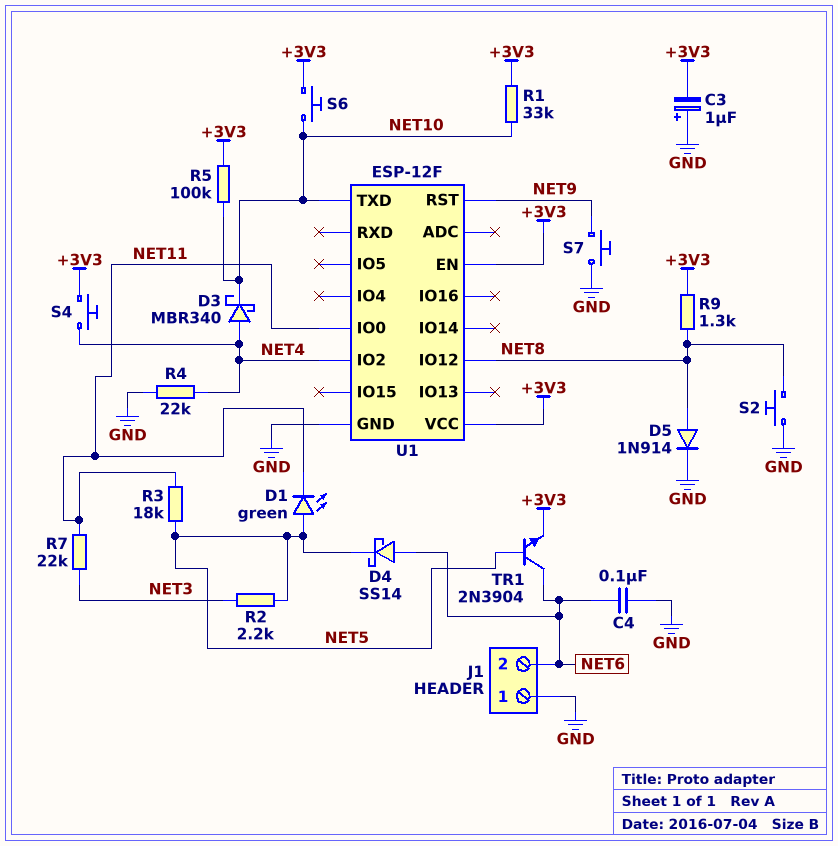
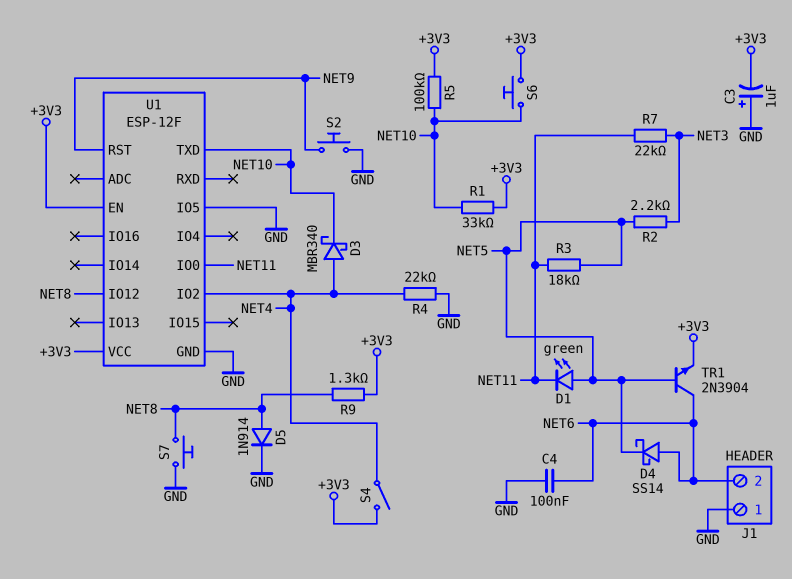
S2: button (GND, NET8) -> button (GND, NET9)
S4: button (+3V3, NET4) -> switch (+3V3, NET4)
S7: button (GND, NET9) -> button (GND, NET8)
U1 pin IO5: none -> GND

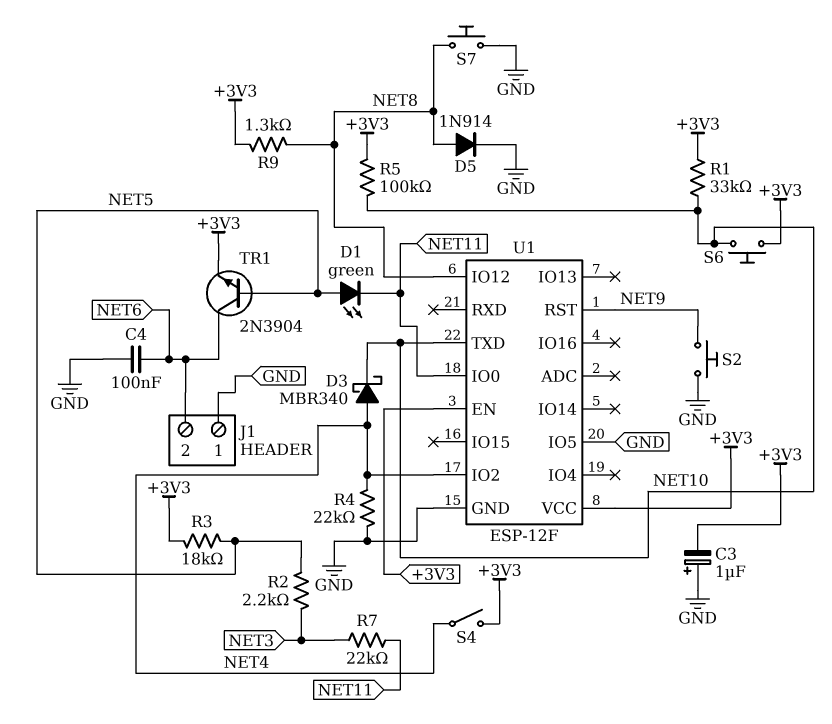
D4: schottky SS14 (A NET6, K NET5) -> none
R3: 18k (NET5, NET11) -> 18k (+3V3, NET5)

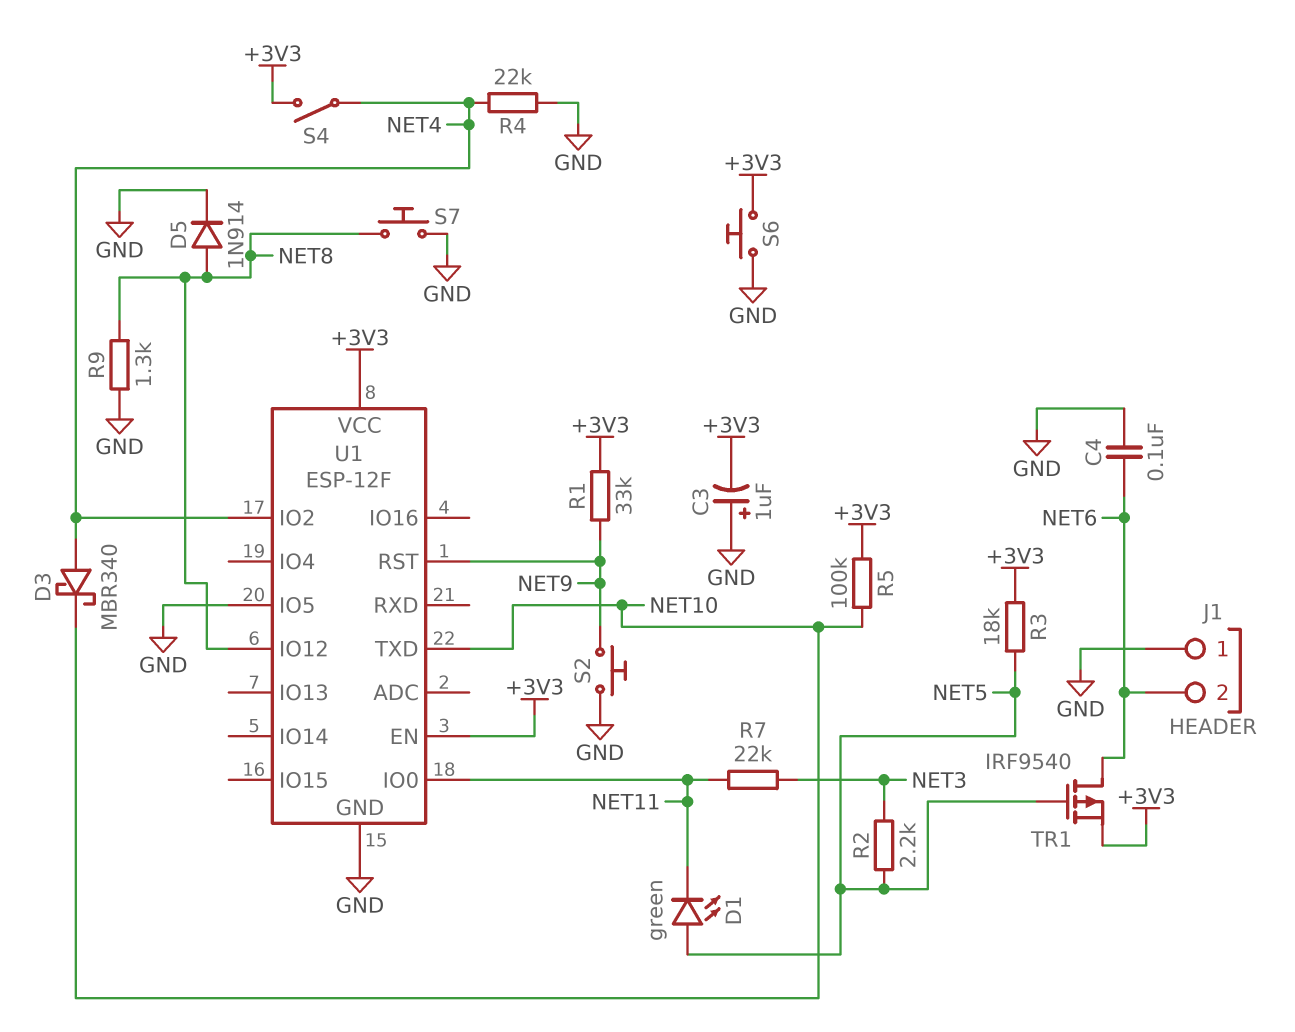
R1: 33k (+3V3, NET10) -> 33k (+3V3, NET9)
R9: 1.3k (+3V3, NET8) -> 1.3k (GND, NET8)
S6: button (+3V3, NET10) -> button (+3V3, GND)
TR1: NPN 2N3904 (B NET5, C NET6, E +3V3) -> PMOS IRF9540 (G NET5, D NET6, S +3V3)

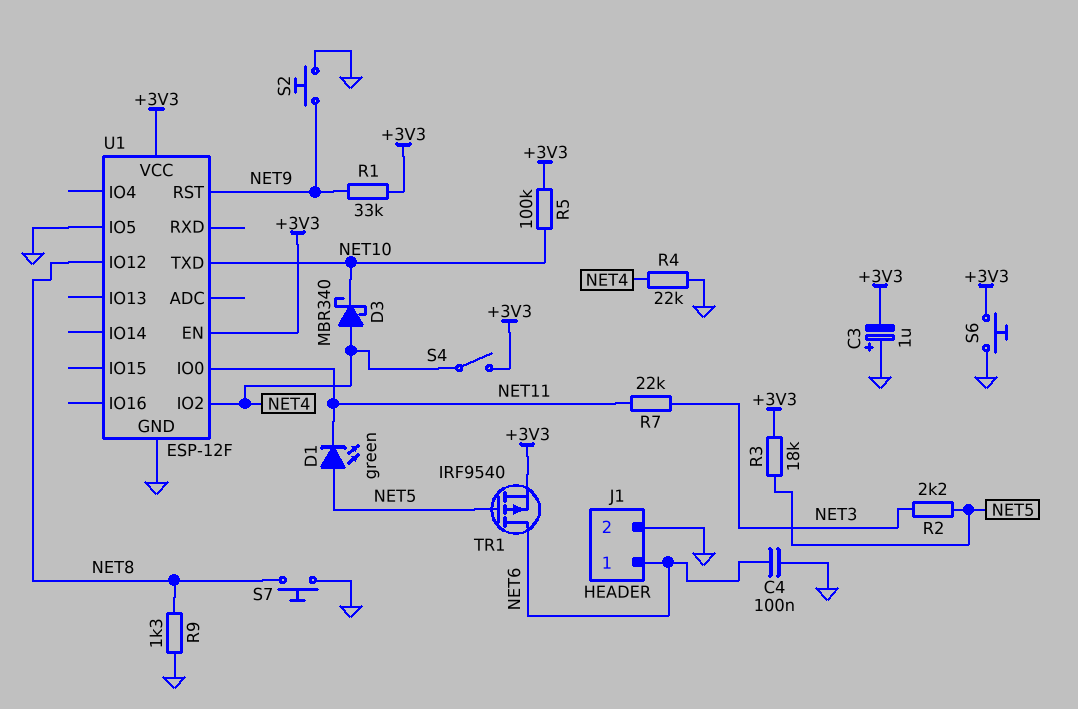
D5: diode 1N914 (A NET8, K GND) -> none
J1 pin 1: GND -> NET6
J1 pin 2: NET6 -> GND

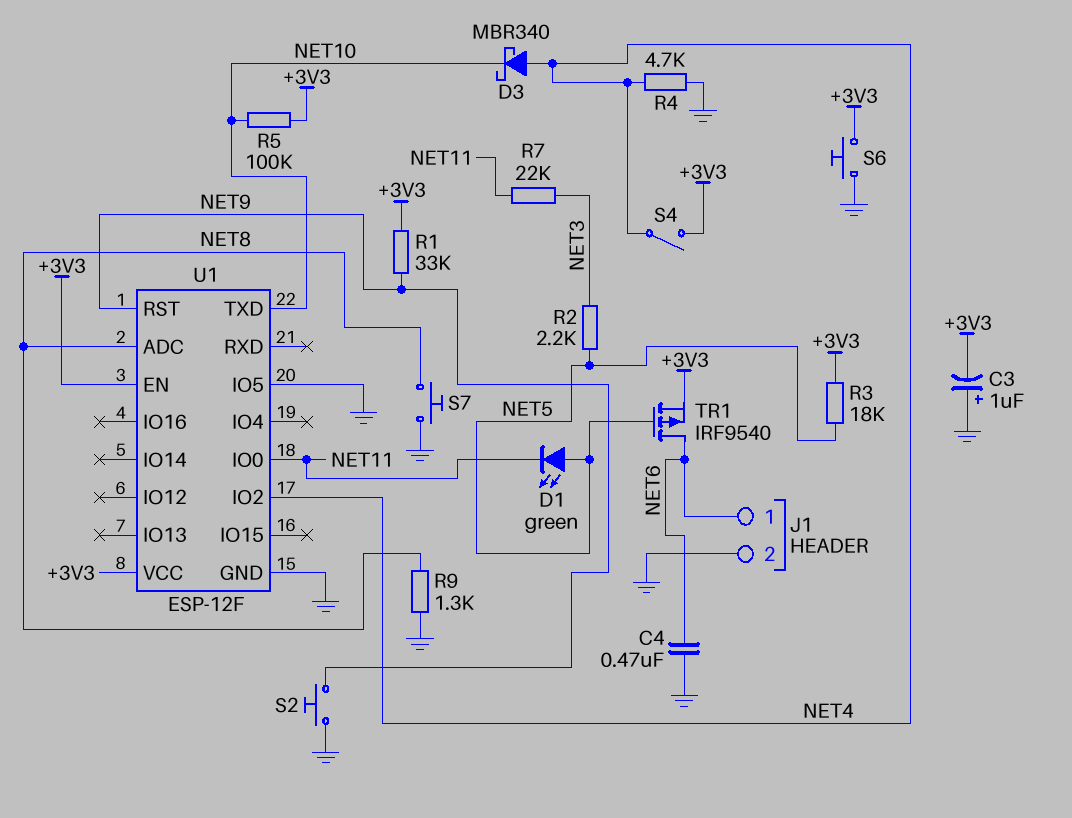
C4: 100nF (GND, NET6) -> 470nF (GND, NET6)
R4: 22k (GND, NET4) -> 4.7k (GND, NET4)
U1 pin ADC: none -> NET8
U1 pin IO12: NET8 -> none

